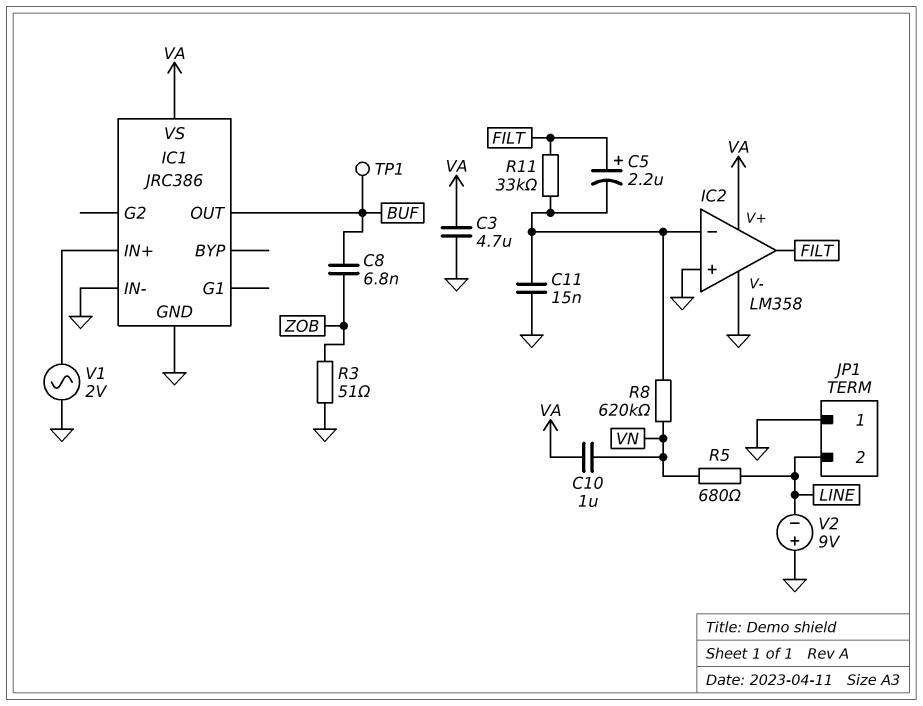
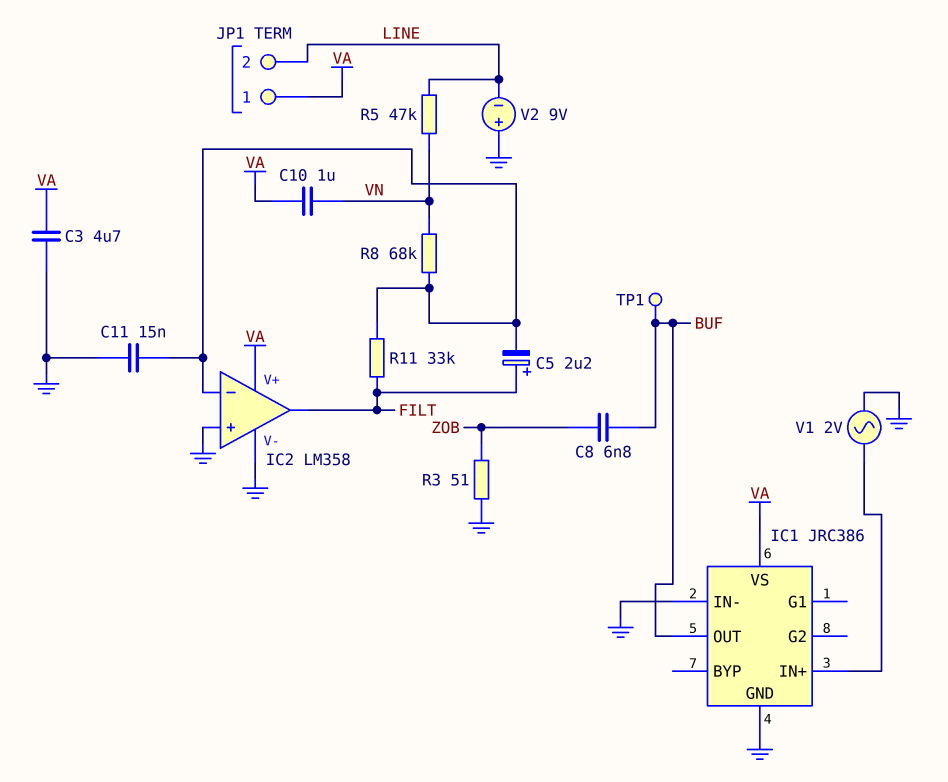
JP1 pin 1: GND -> VA
R5: 680 (LINE, VN) -> 47k (LINE, VN)
R8: 620k (IC2/in-, VN) -> 68k (IC2/in-, VN)

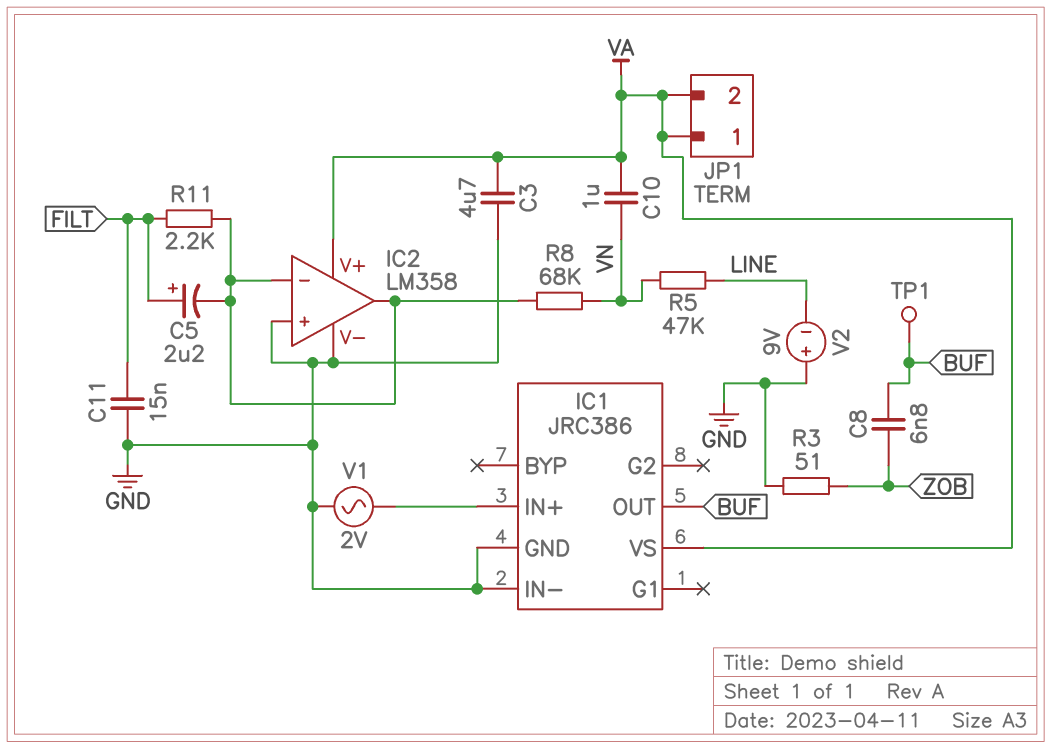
C11: 15nF (GND, IC2/in-) -> 15nF (FILT, GND)
IC2 pin out: FILT -> IC2/in-
JP1 pin 2: LINE -> VA
R11: 33k (FILT, IC2/in-) -> 2.2k (FILT, IC2/in-)

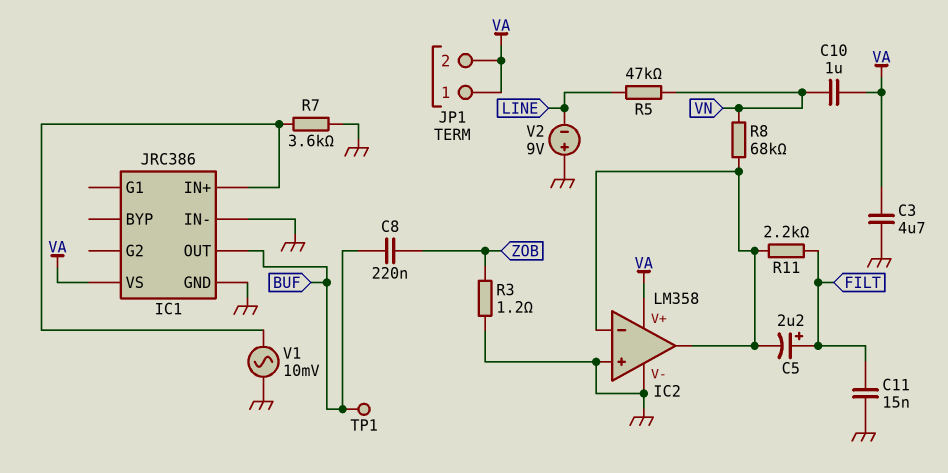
C8: 6.8nF (BUF, ZOB) -> 220nF (BUF, ZOB)
R3: 51 (GND, ZOB) -> 1.2 (GND, ZOB)
R7: none -> 3.6k (GND, IC1/IN+)
V1: AC 2V (GND, IC1/IN+) -> AC 10mV (GND, IC1/IN+)

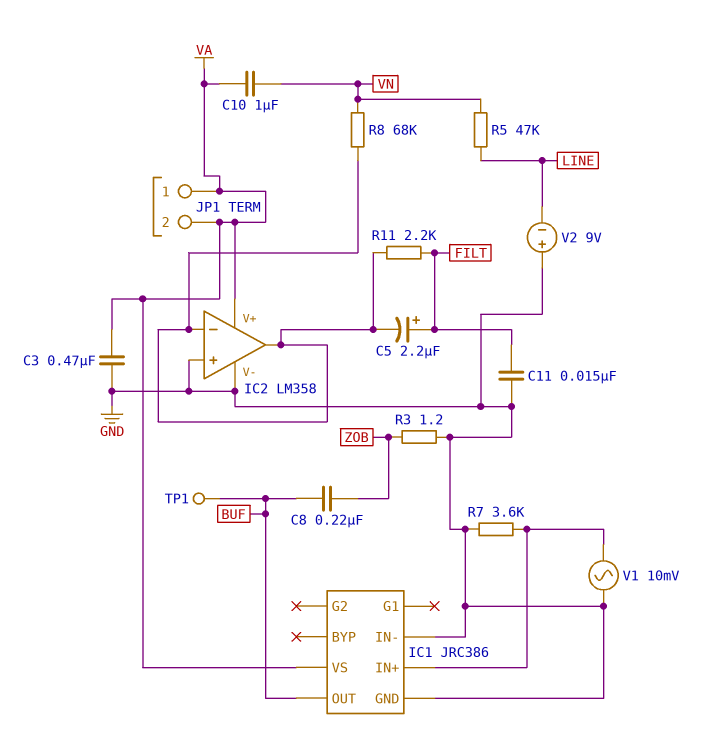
C3: 4.7uF (GND, VA) -> 470nF (GND, VA)

